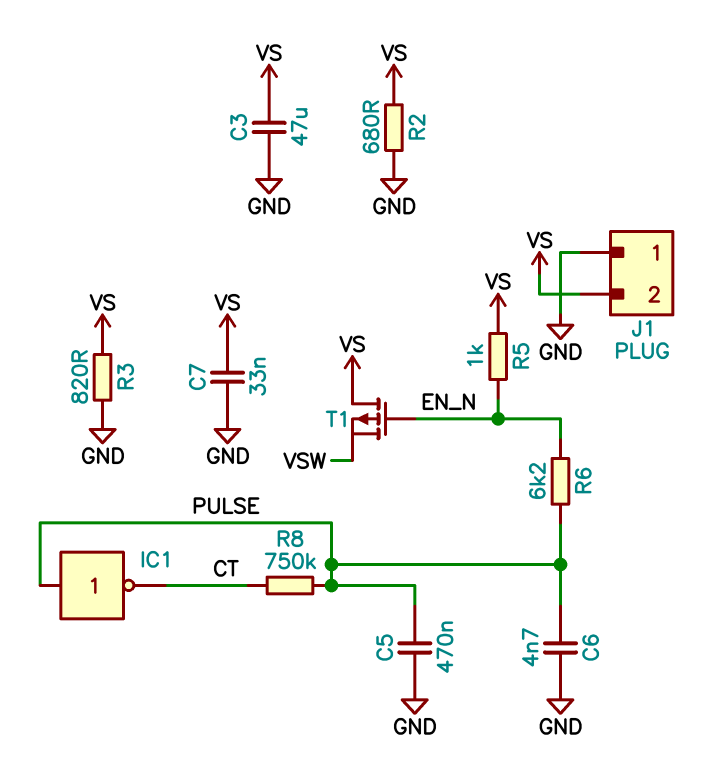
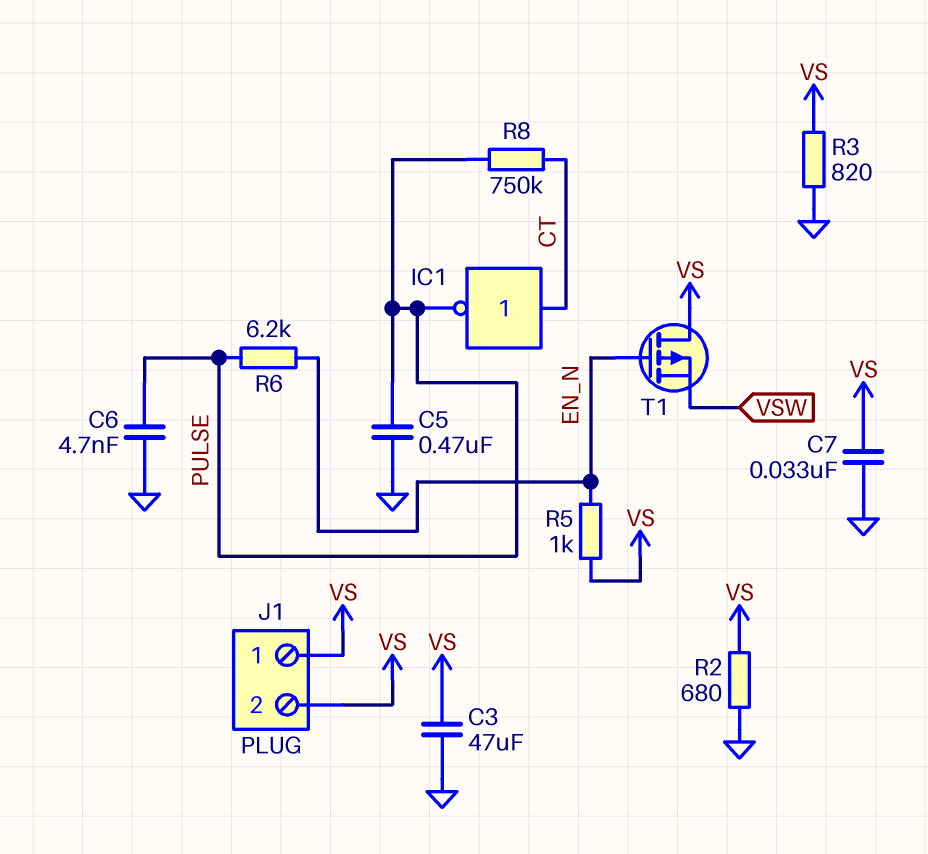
IC1: NOT (in PULSE, out CT) -> NOT (in CT, out PULSE)
J1 pin 1: GND -> VS

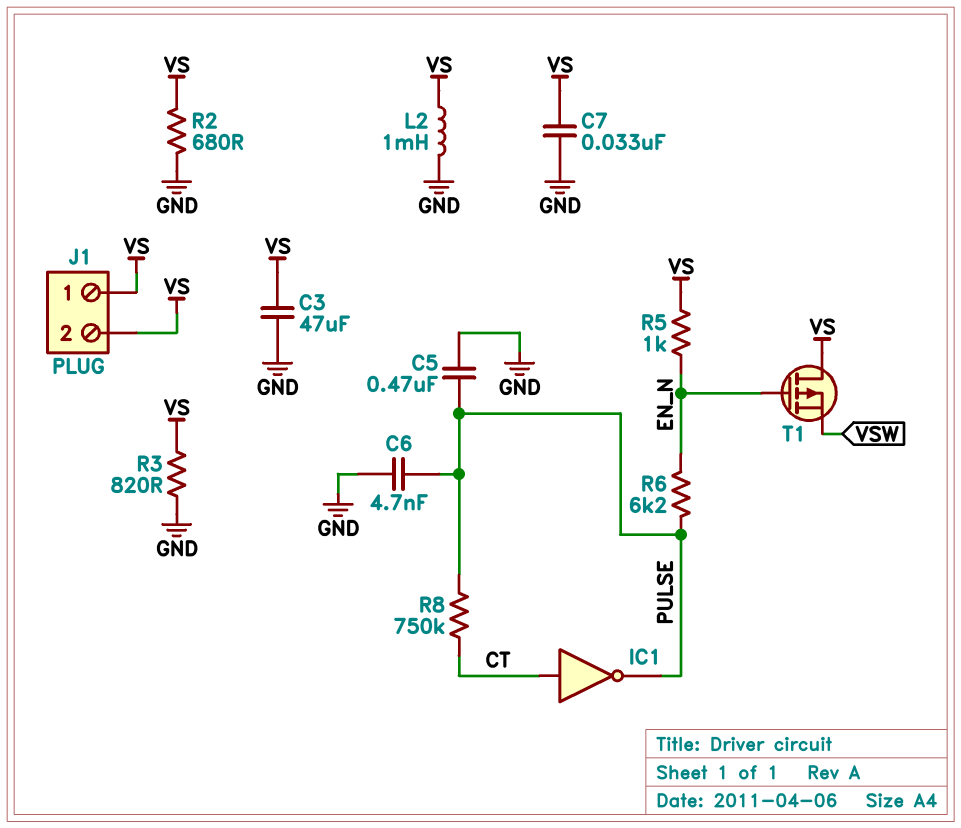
L2: none -> 1mH (GND, VS)

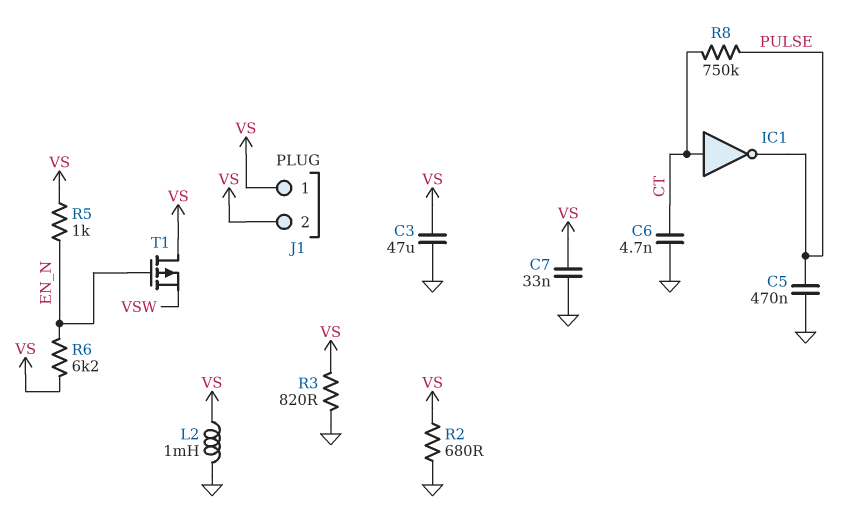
C6: 4.7nF (GND, PULSE) -> 4.7nF (CT, GND)
R6: 6.2k (EN_N, PULSE) -> 6.2k (EN_N, VS)

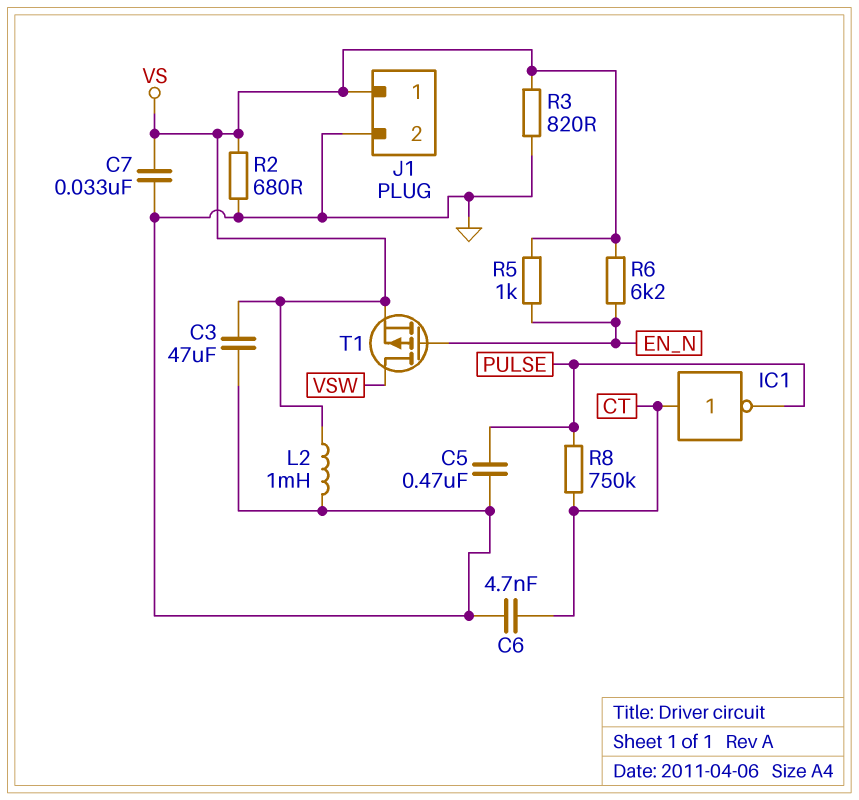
J1 pin 2: VS -> GND
T1: PMOS (G EN_N, D VS, S VSW) -> PMOS (G EN_N, D VSW, S VS)

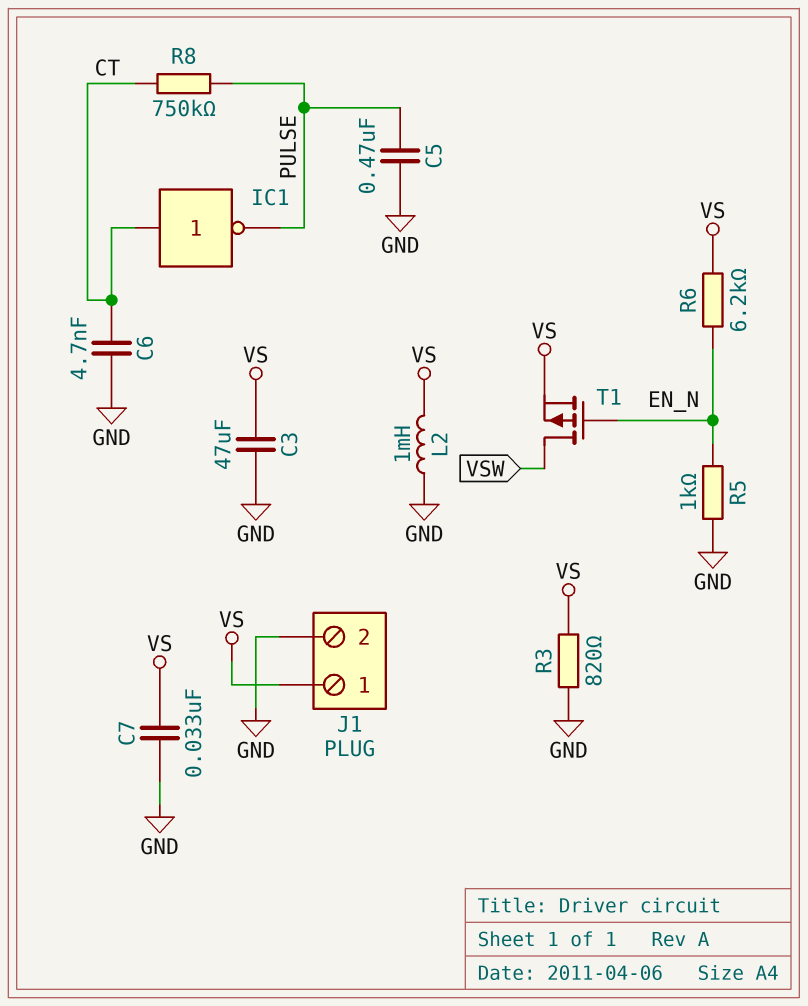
R2: 680 (GND, VS) -> none
R5: 1k (EN_N, VS) -> 1k (EN_N, GND)

